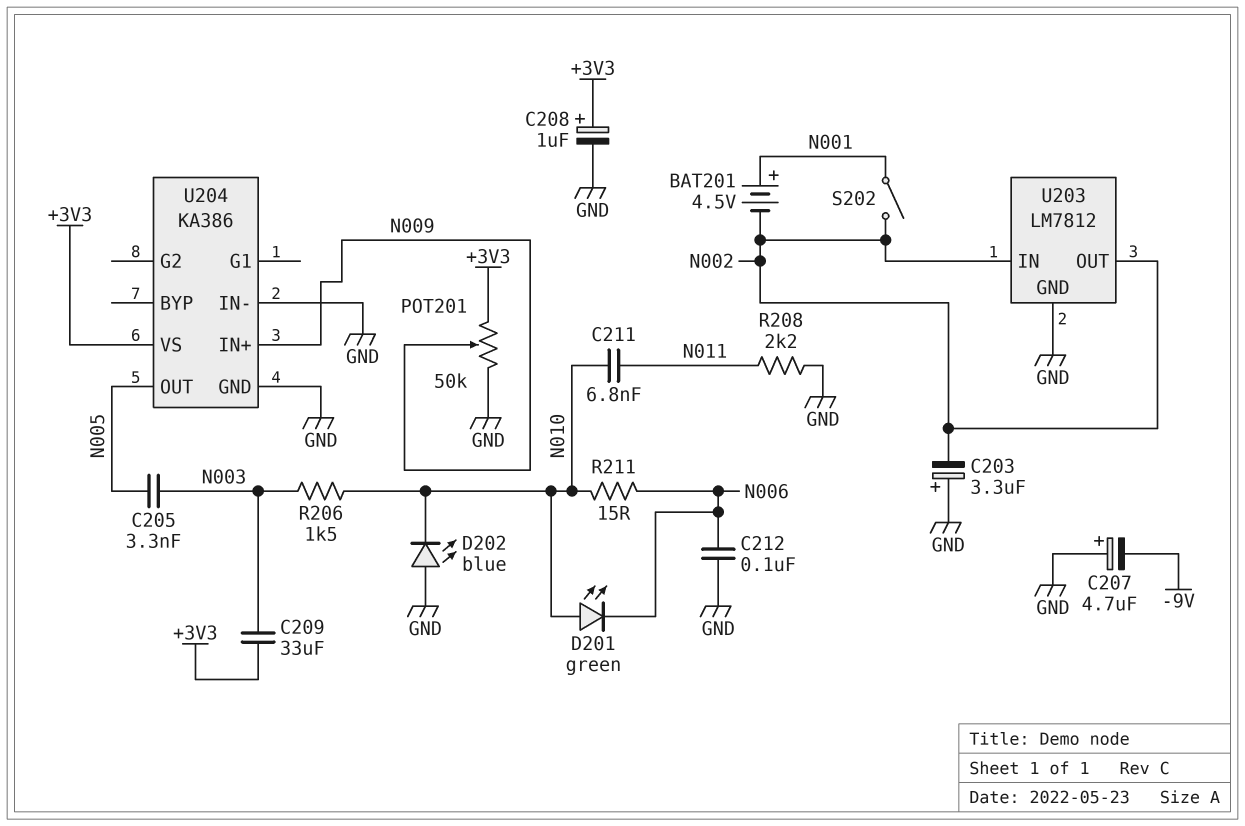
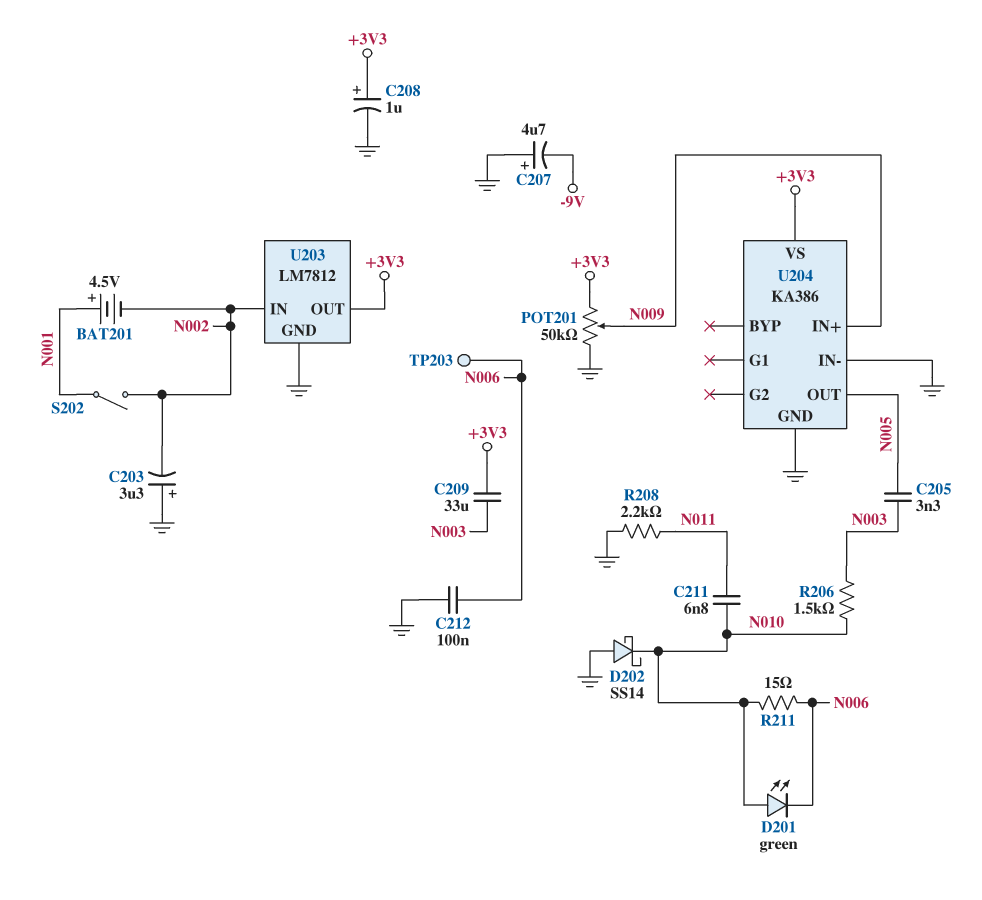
D202: LED blue (A GND, K N010) -> schottky SS14 (A GND, K N010)
TP203: none -> test point (N006)
U203 pin OUT: N002 -> +3V3

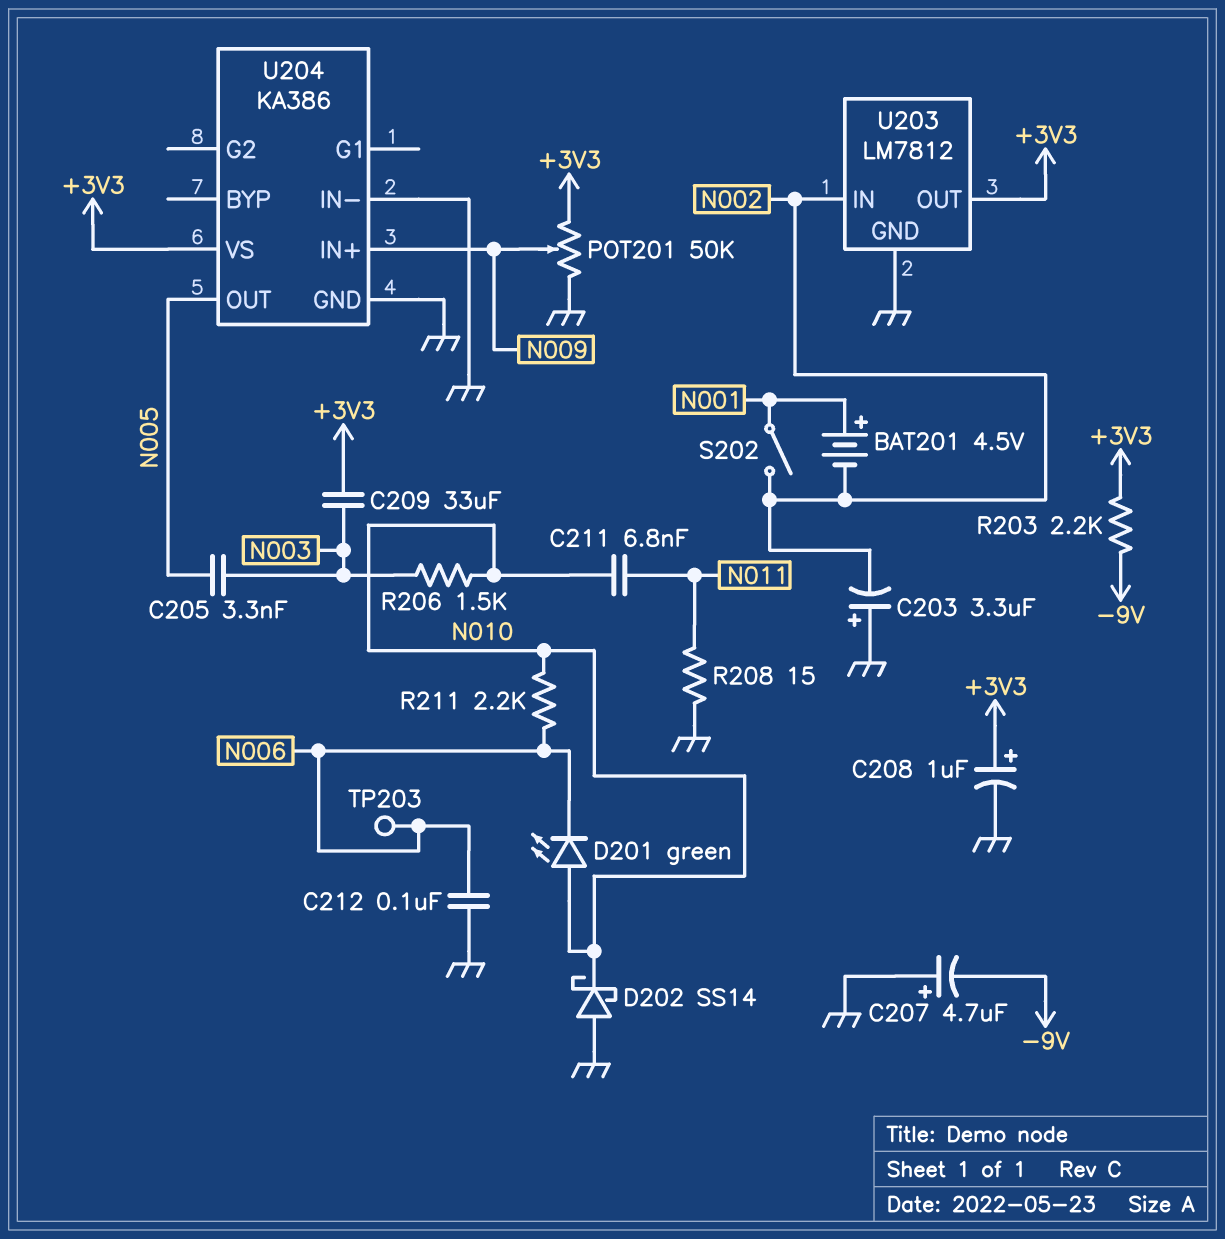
R203: none -> 2.2k (+3V3, -9V)
R208: 2.2k (GND, N011) -> 15 (GND, N011)
R211: 15 (N006, N010) -> 2.2k (N006, N010)

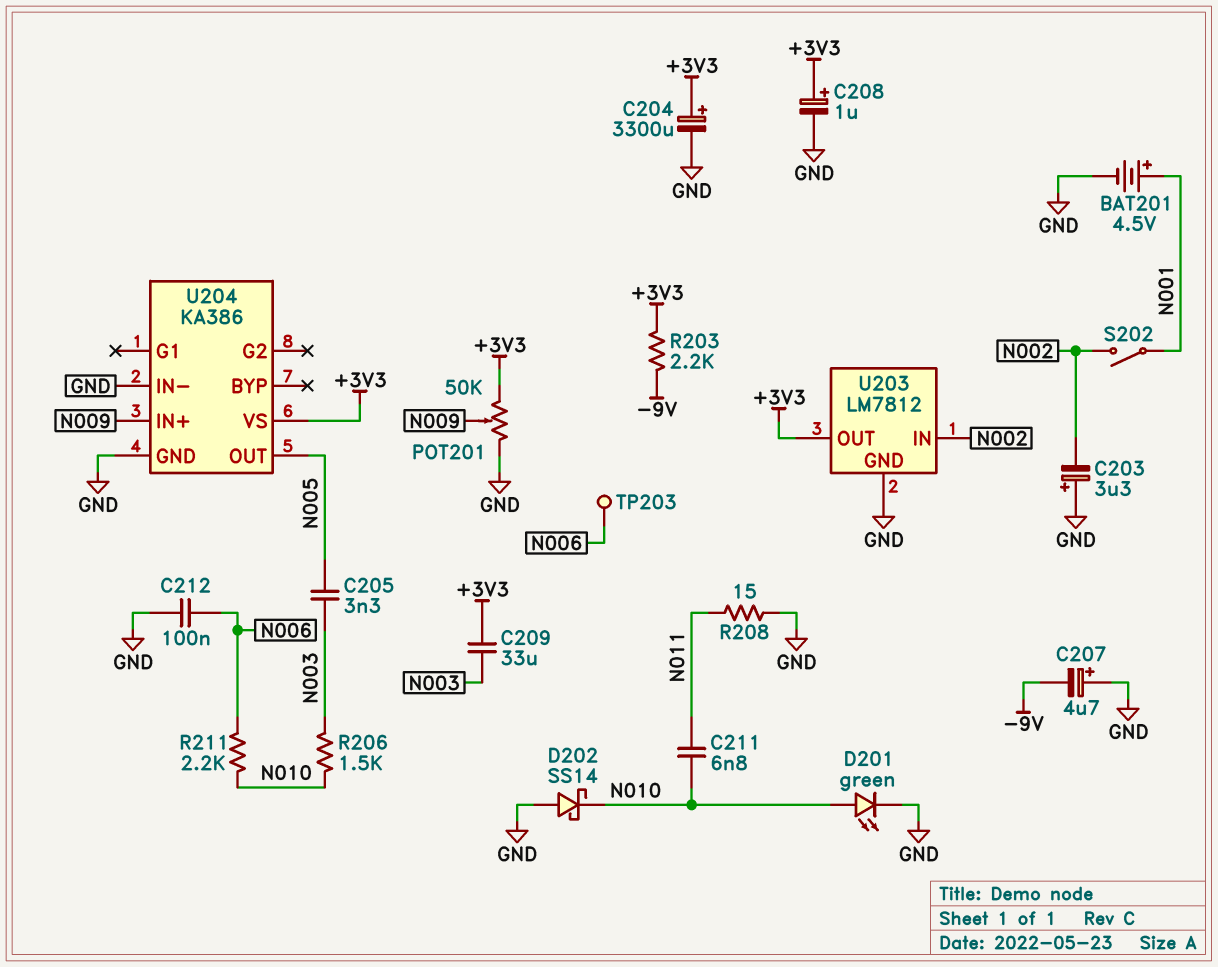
BAT201: 4.5V (plus N001, minus N002) -> 4.5V (plus N001, minus GND)
C204: none -> 3300uF (plus +3V3, minus GND)
D201: LED green (A N010, K N006) -> LED green (A N010, K GND)

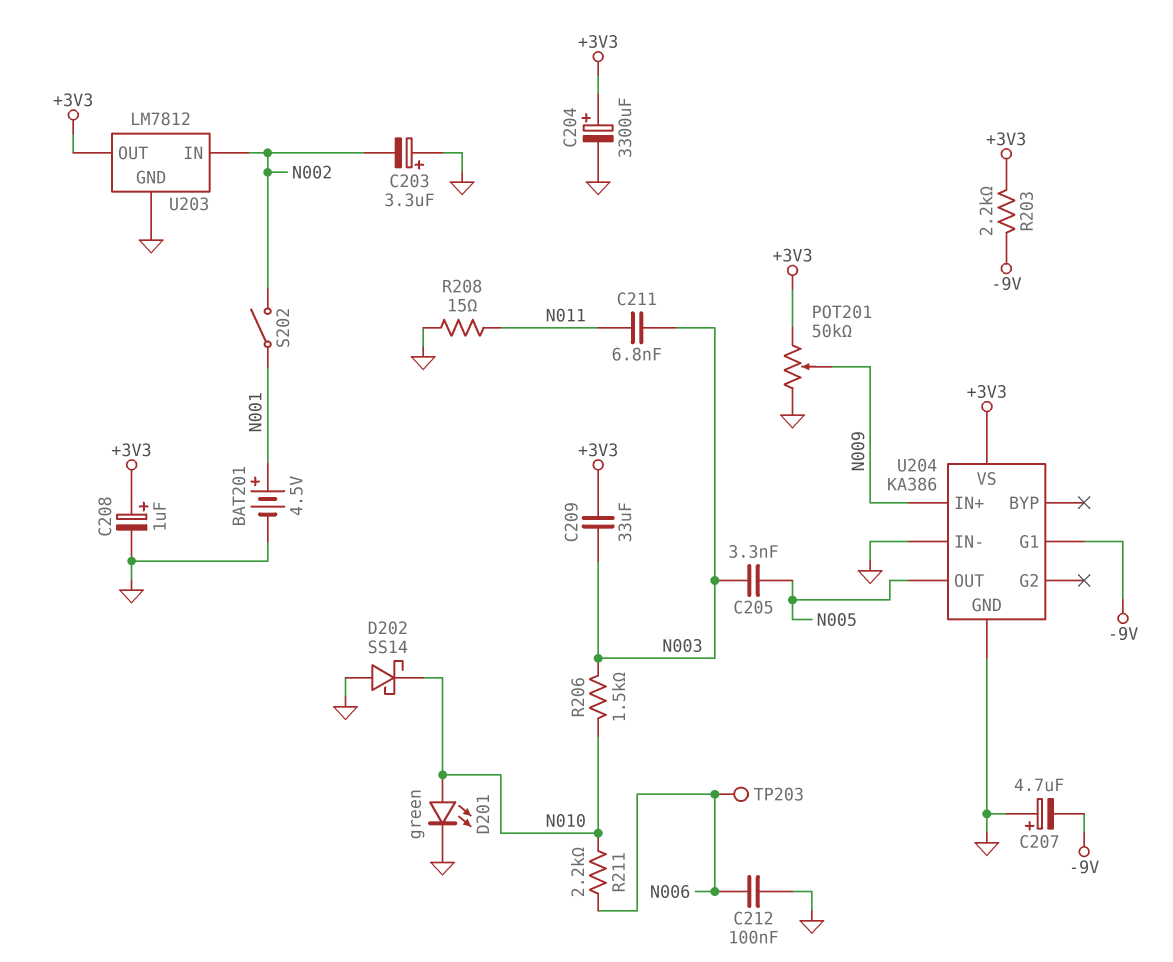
C211: 6.8nF (N010, N011) -> 6.8nF (N003, N011)
U204 pin G1: none -> -9V

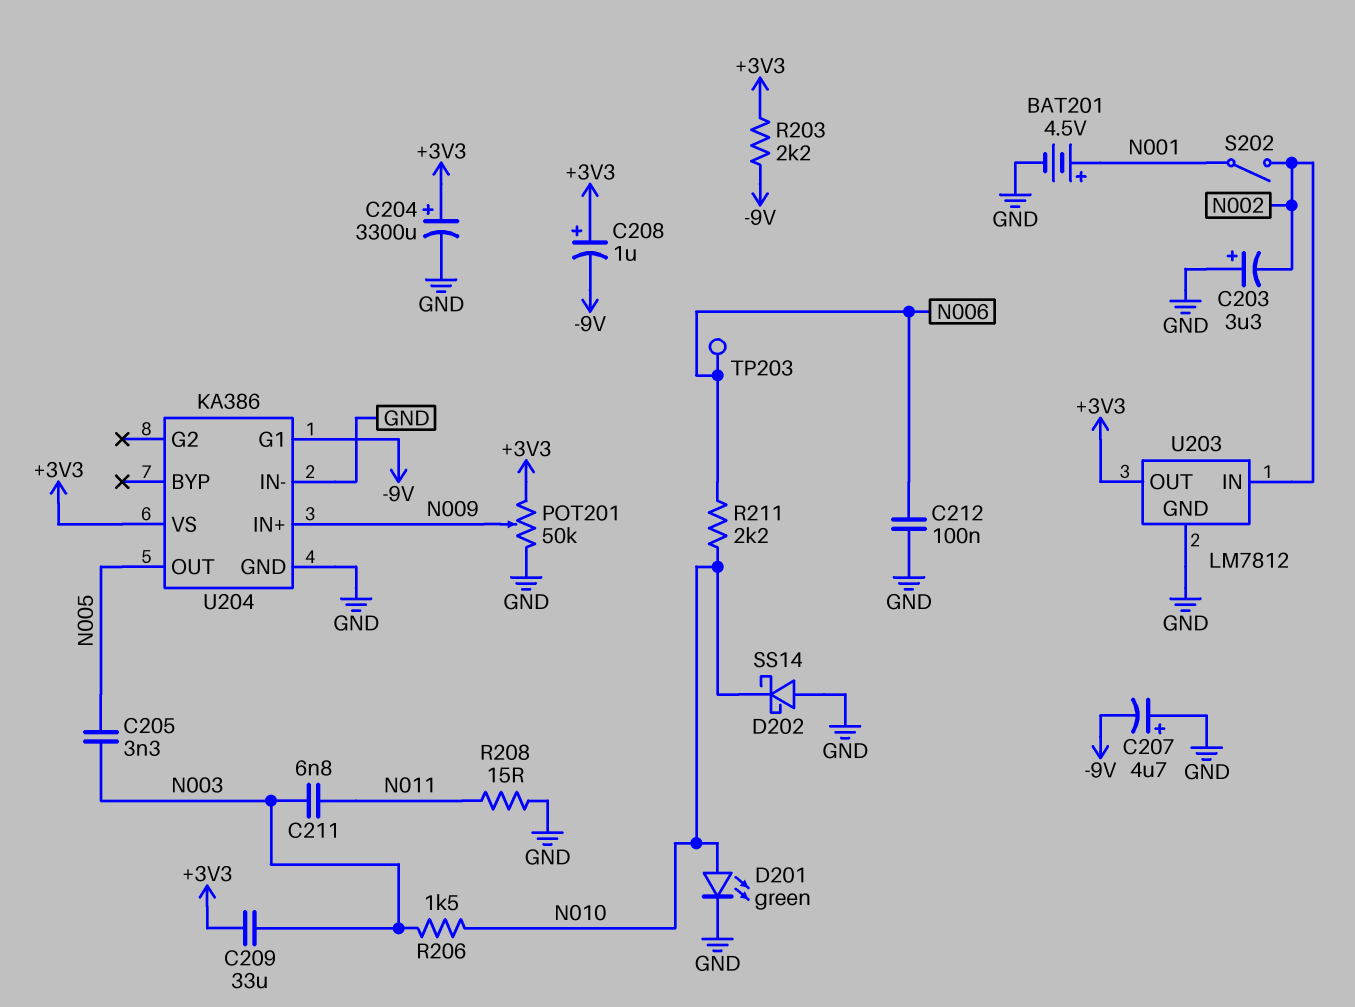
C208: 1uF (plus +3V3, minus GND) -> 1uF (plus +3V3, minus -9V)

